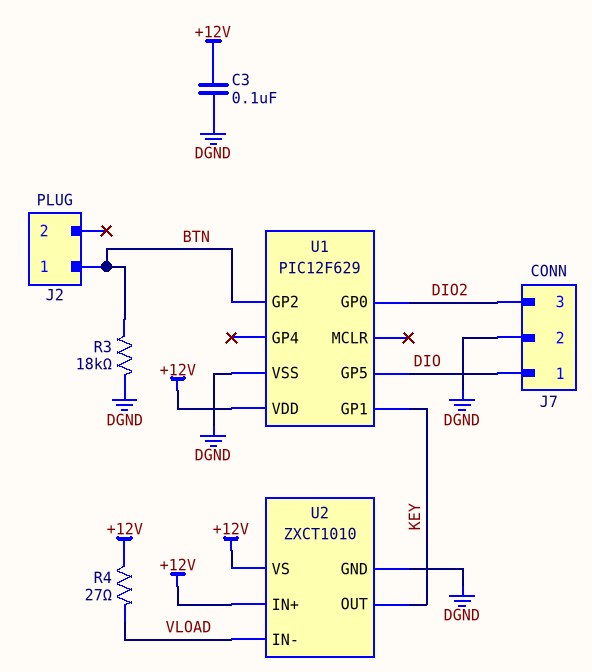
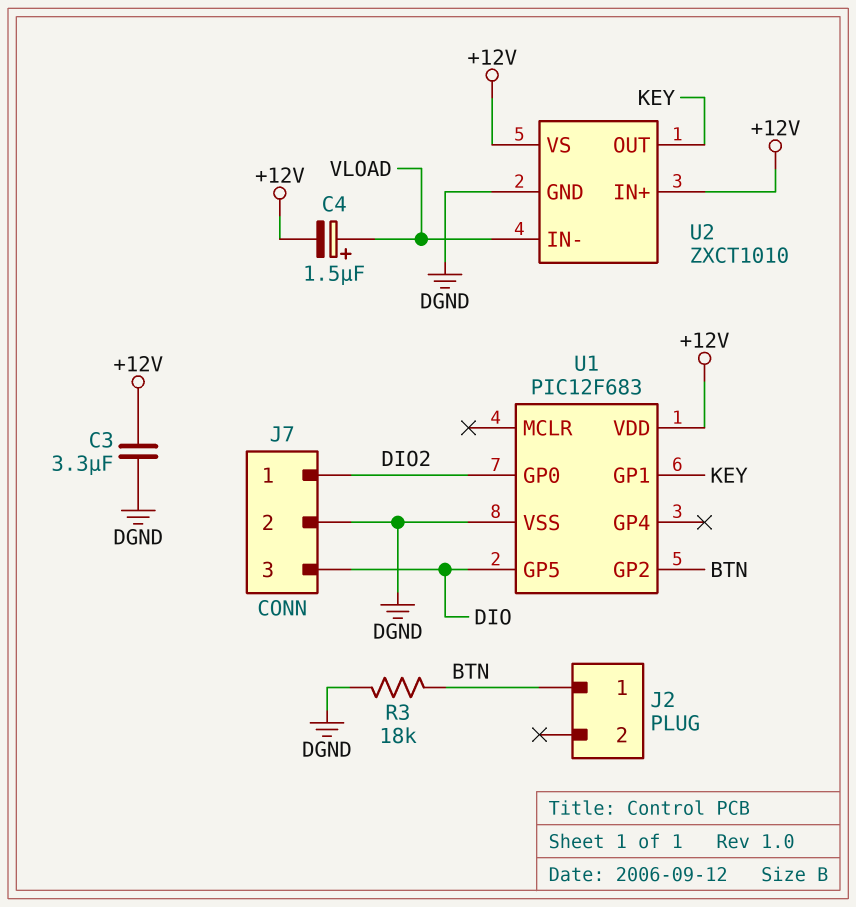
C3: 100nF (+12V, DGND) -> 3.3uF (+12V, DGND)
C4: none -> 1.5uF (plus VLOAD, minus +12V)
J7 pin 1: DIO -> DIO2
J7 pin 3: DIO2 -> DIO
R4: 27 (+12V, VLOAD) -> none
U1: PIC12F629 -> PIC12F683

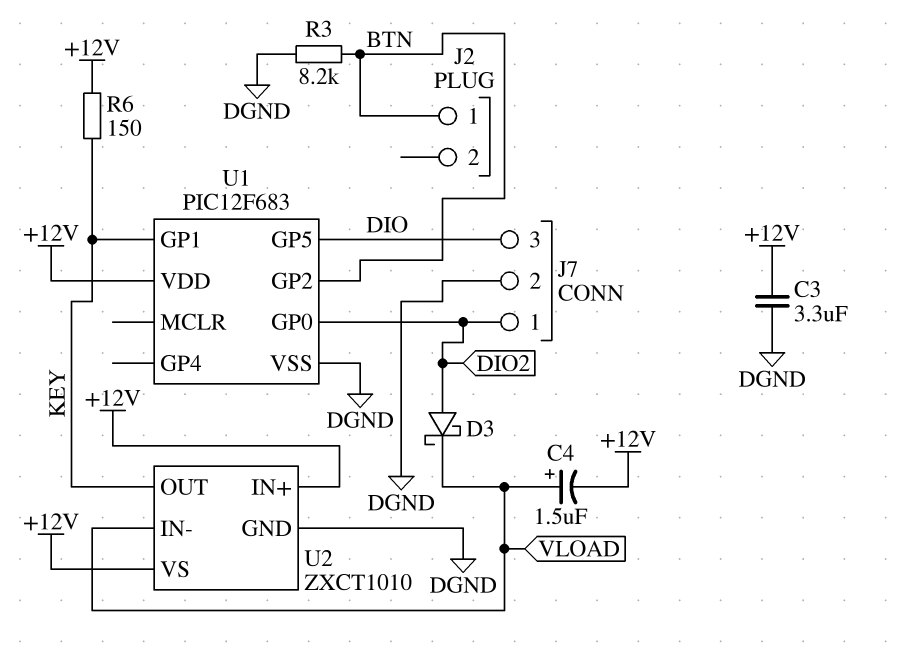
D3: none -> schottky (A DIO2, K VLOAD)
R3: 18k (BTN, DGND) -> 8.2k (BTN, DGND)
R6: none -> 150 (+12V, KEY)

